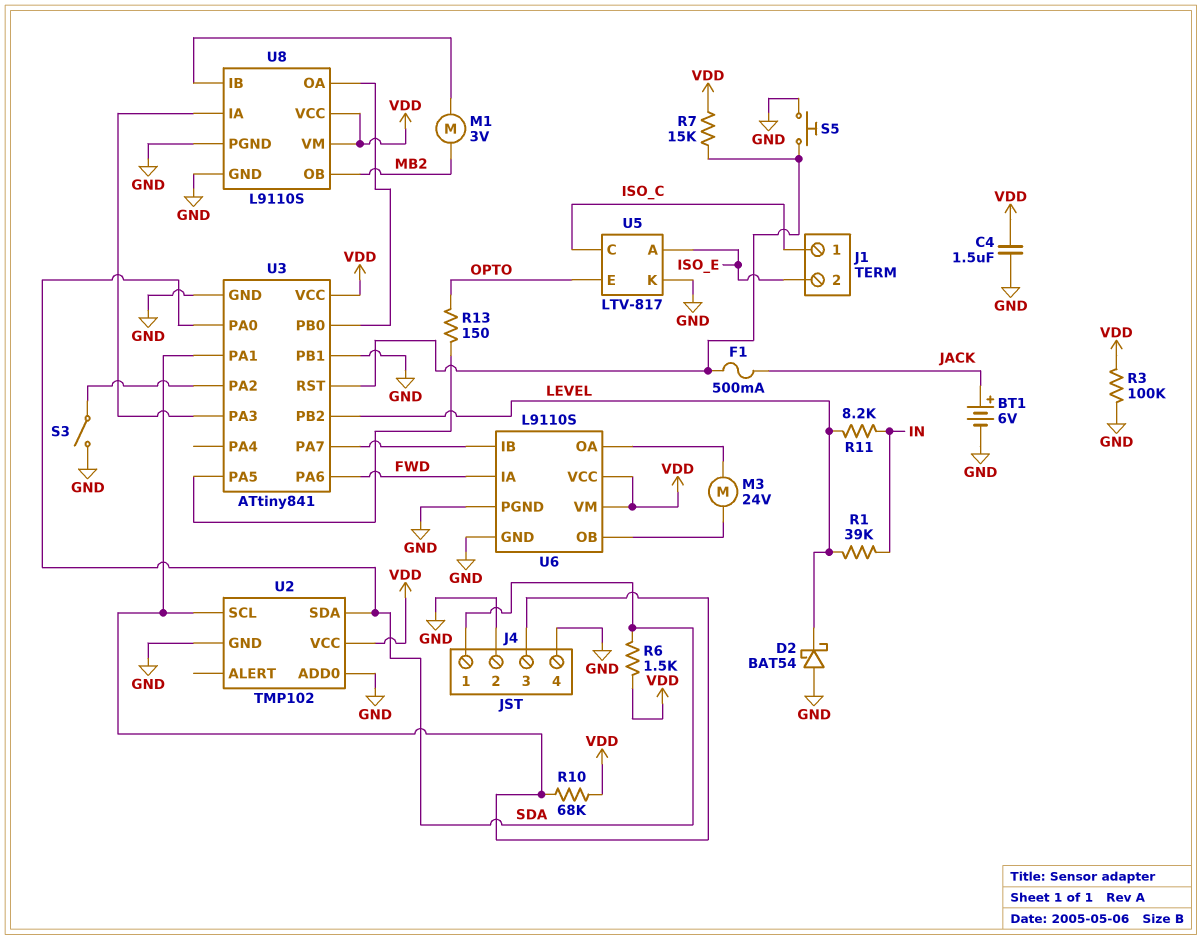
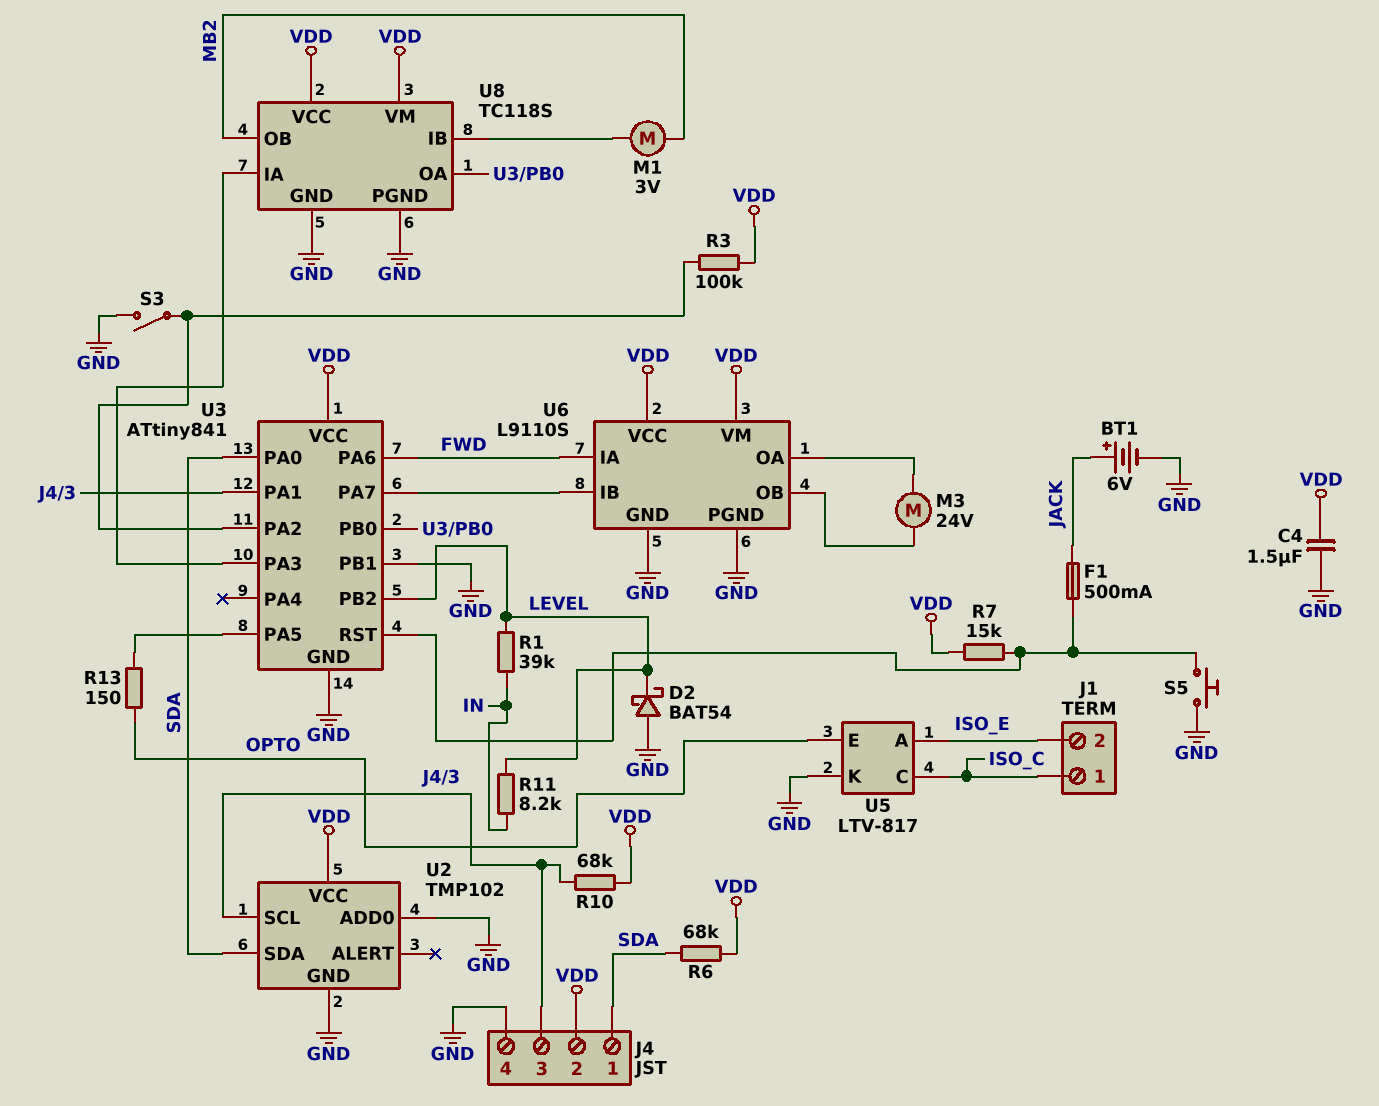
J4 pin 2: GND -> VDD
R3: 100k (GND, VDD) -> 100k (U3/PA2, VDD)
R6: 1.5k (SDA, VDD) -> 68k (SDA, VDD)
U8: L9110S -> TC118S

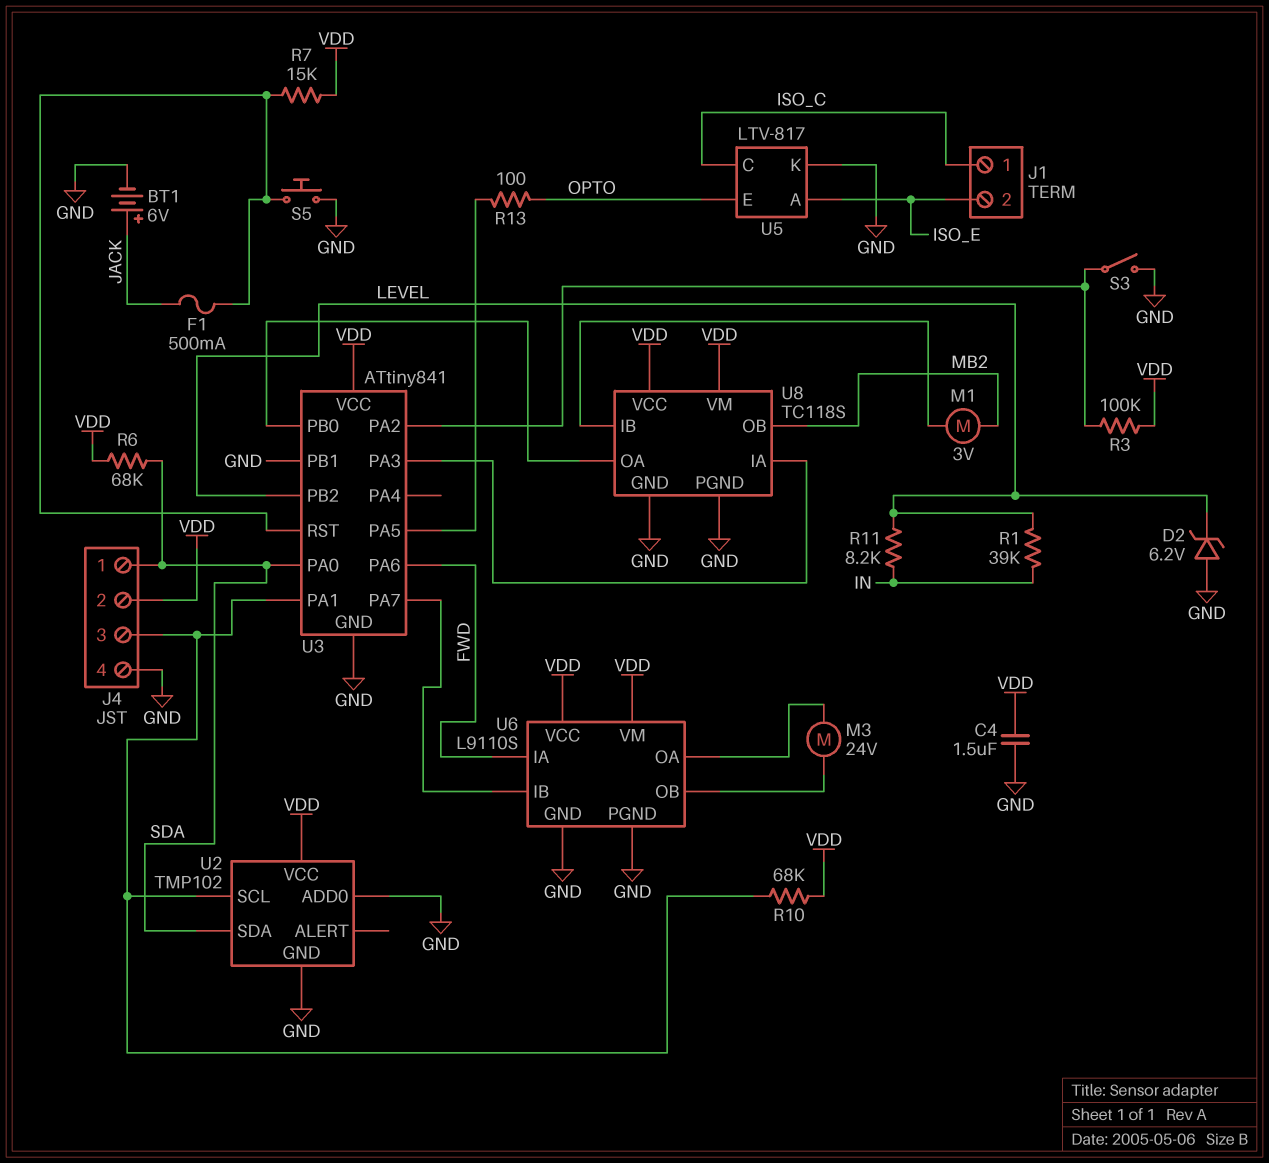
D2: schottky BAT54 (A GND, K LEVEL) -> zener 6.2V (A GND, K LEVEL)
R13: 150 (OPTO, U3/PA5) -> 100 (OPTO, U3/PA5)

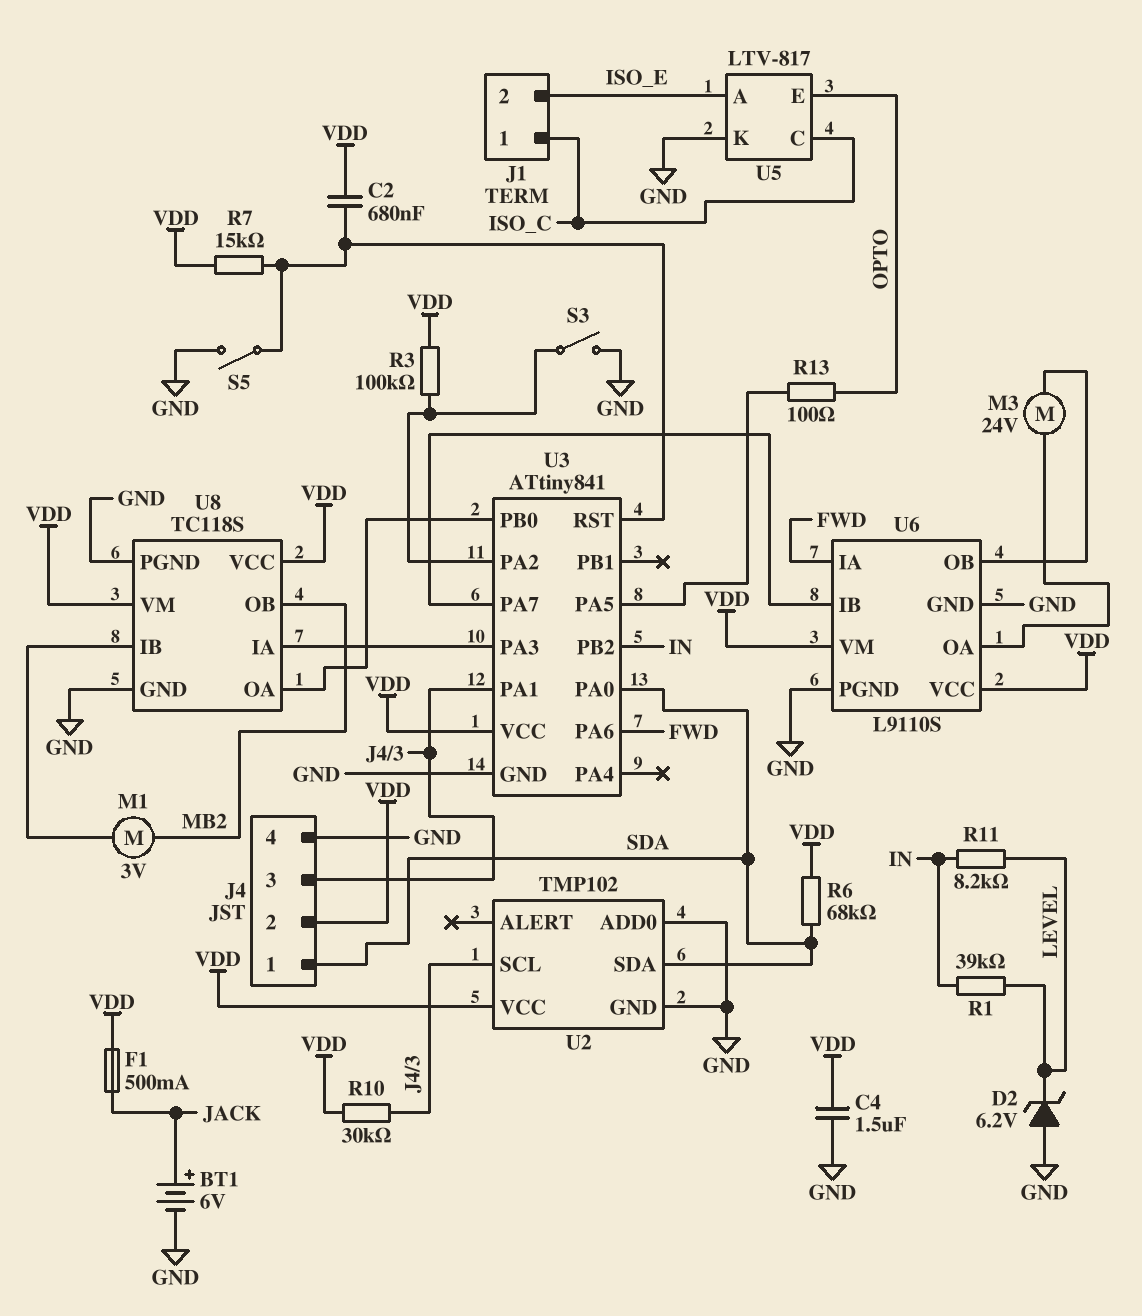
C2: none -> 680nF (U3/RST, VDD)
F1: 500mA (JACK, U3/RST) -> 500mA (JACK, VDD)
R10: 68k (J4/3, VDD) -> 30k (J4/3, VDD)
S5: button (GND, U3/RST) -> switch (GND, U3/RST)
U3 pin PB1: GND -> none
U3 pin PB2: LEVEL -> IN

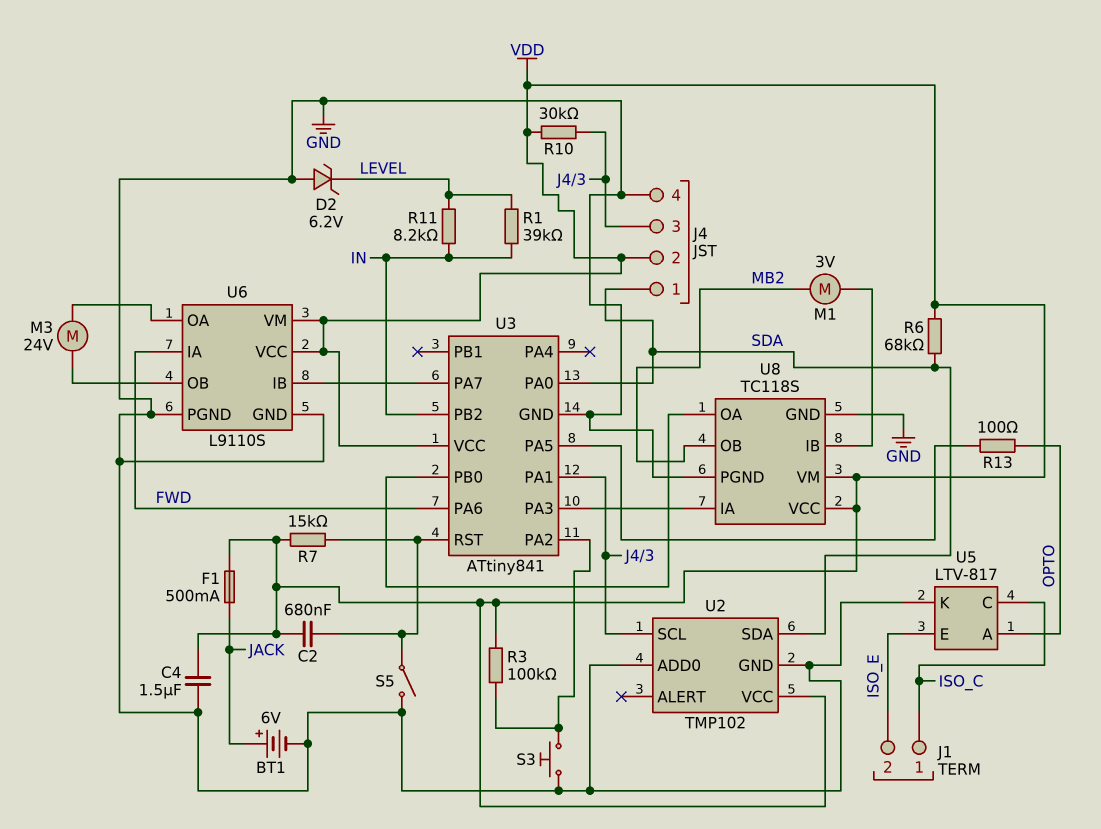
S3: switch (GND, U3/PA2) -> button (GND, U3/PA2)
U5 pin A: ISO_E -> OPTO
U5 pin E: OPTO -> ISO_E

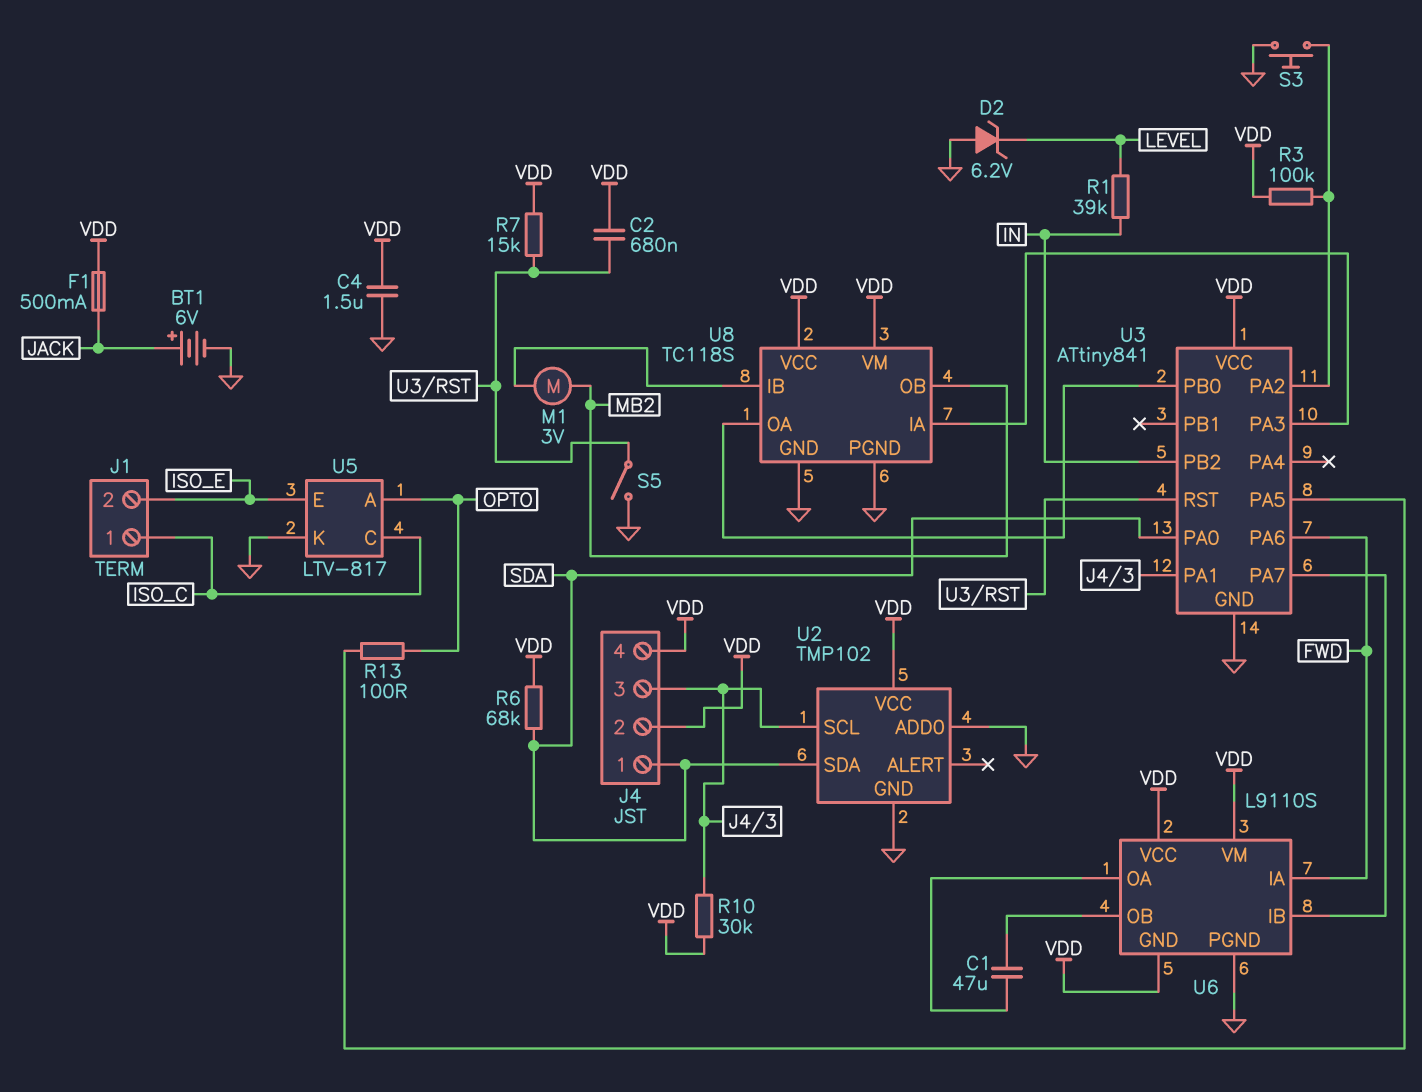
C1: none -> 47uF (U6/OA, U6/OB)
J4 pin 4: GND -> VDD
M3: motor 24V (U6/OA, U6/OB) -> none
R11: 8.2k (IN, LEVEL) -> none
U6 pin GND: GND -> VDD

